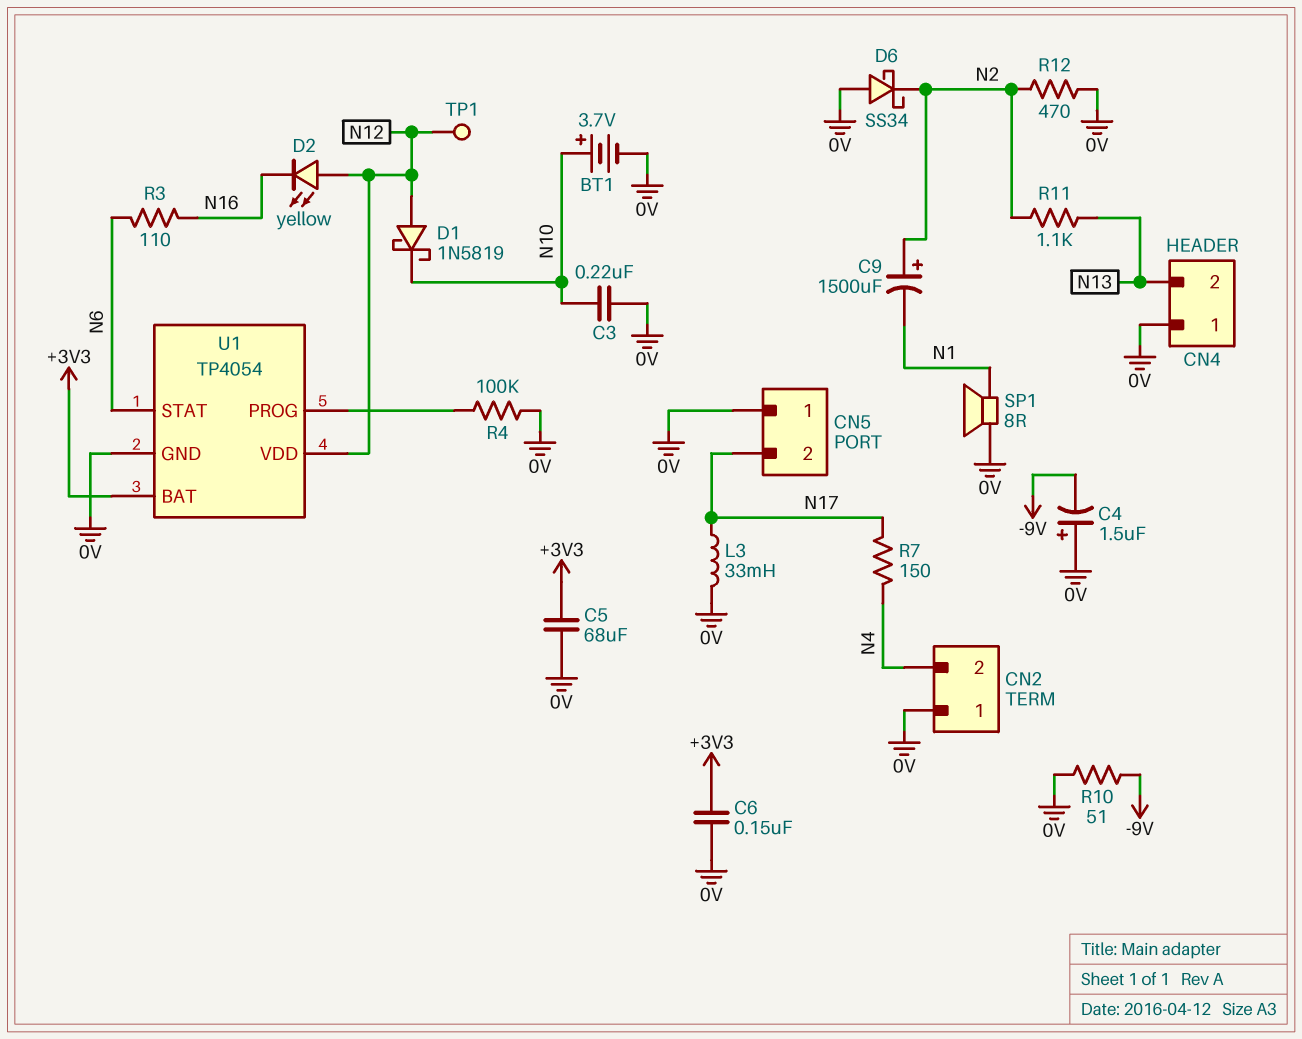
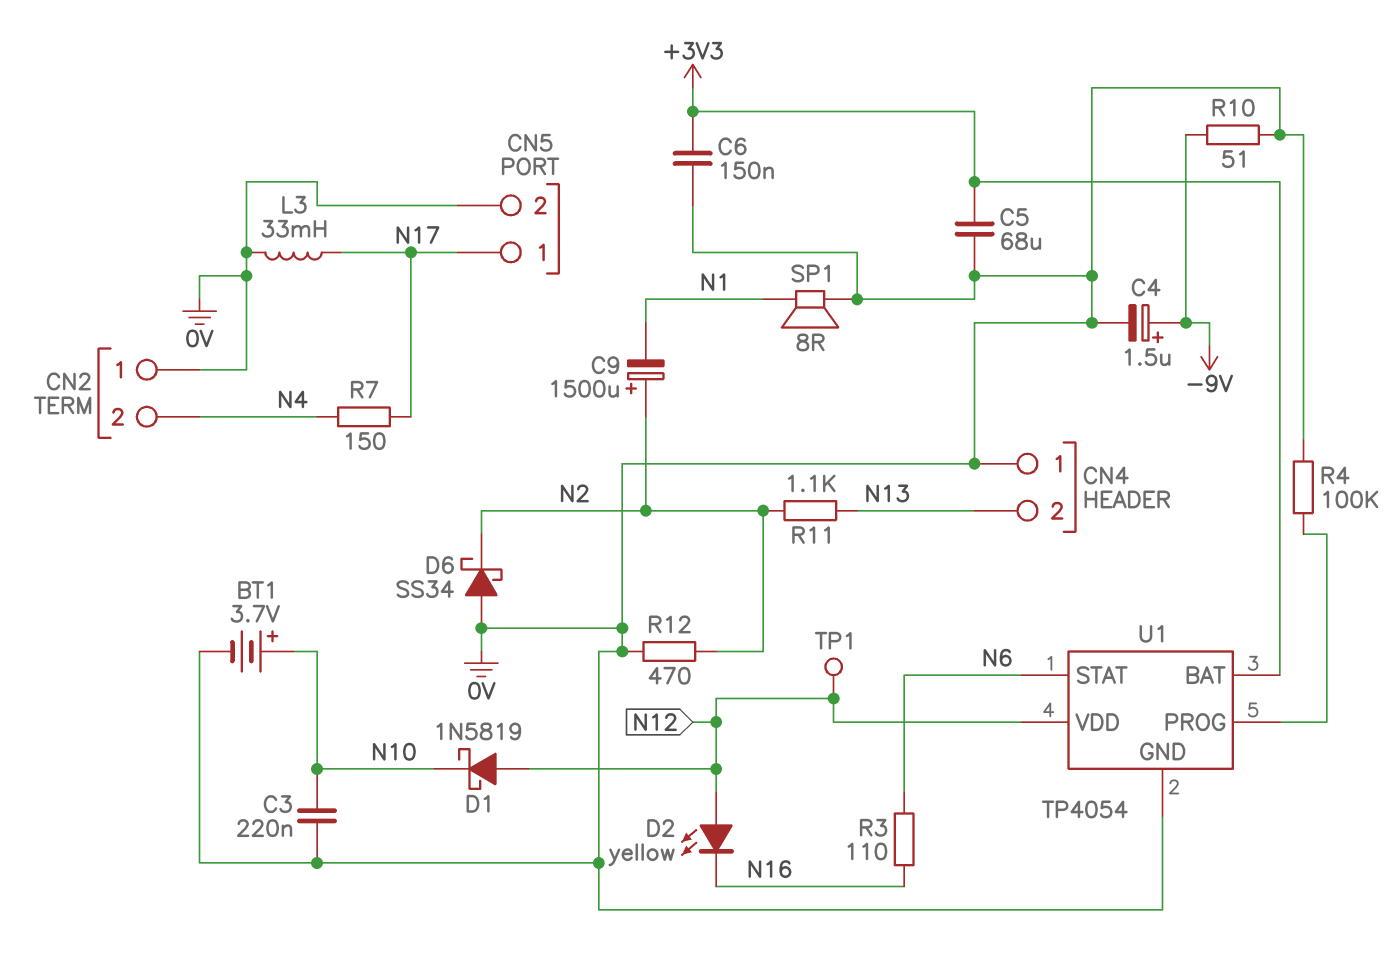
C4: 1.5uF (plus 0V, minus -9V) -> 1.5uF (plus -9V, minus 0V)
CN5 pin 1: 0V -> N17
CN5 pin 2: N17 -> 0V

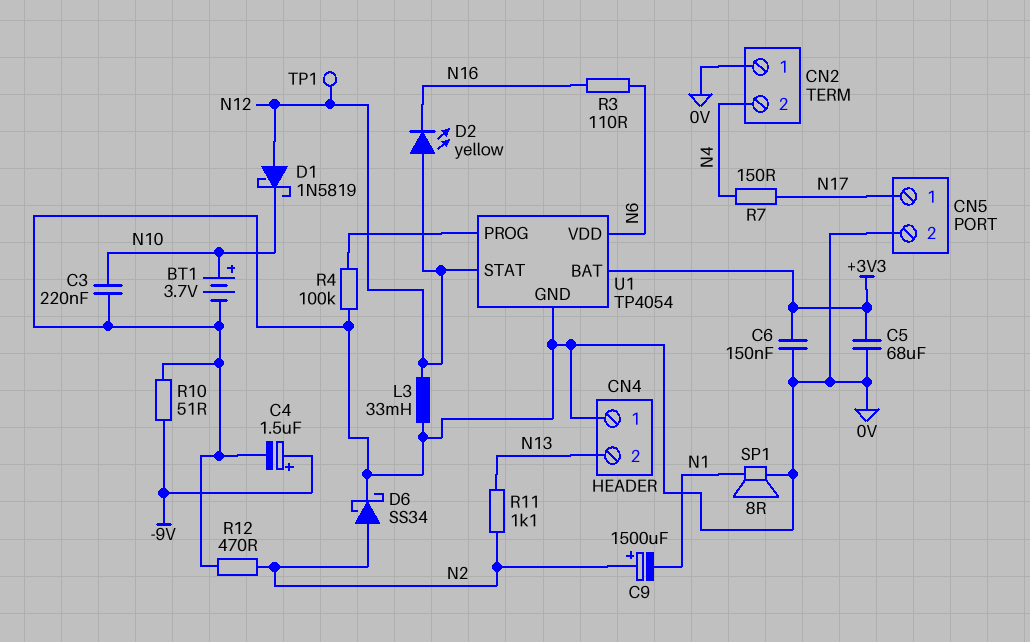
D6: schottky SS34 (A 0V, K N2) -> schottky SS34 (A N2, K 0V)
L3: 33mH (0V, N17) -> 33mH (0V, N12)
U1 pin STAT: N6 -> N12
U1 pin VDD: N12 -> N6

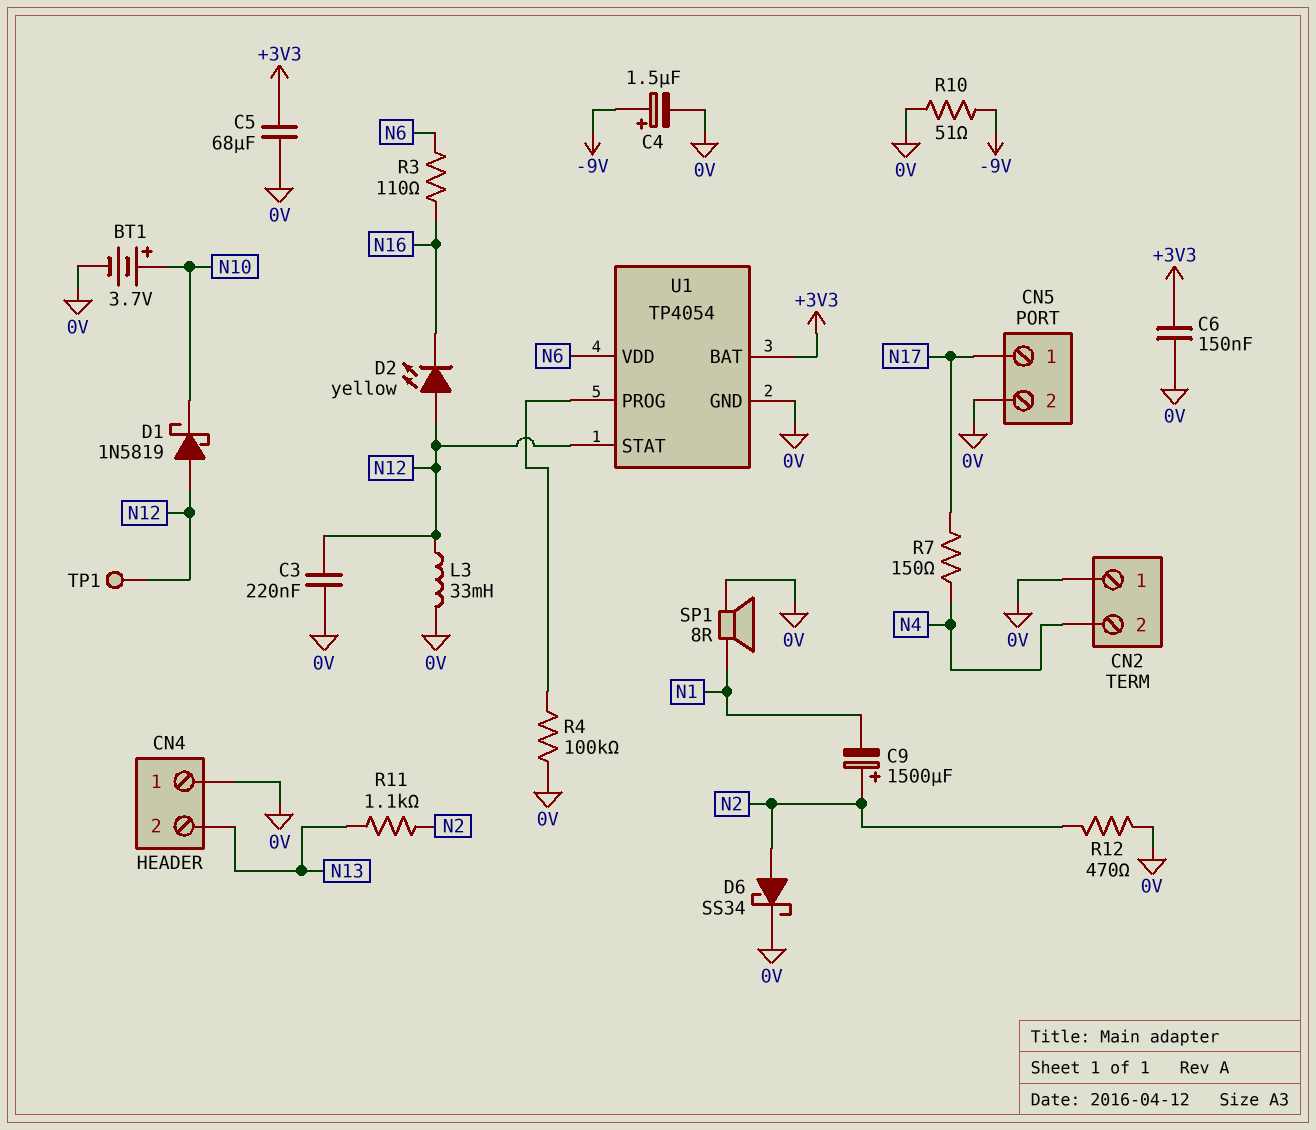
C3: 220nF (0V, N10) -> 220nF (0V, N12)

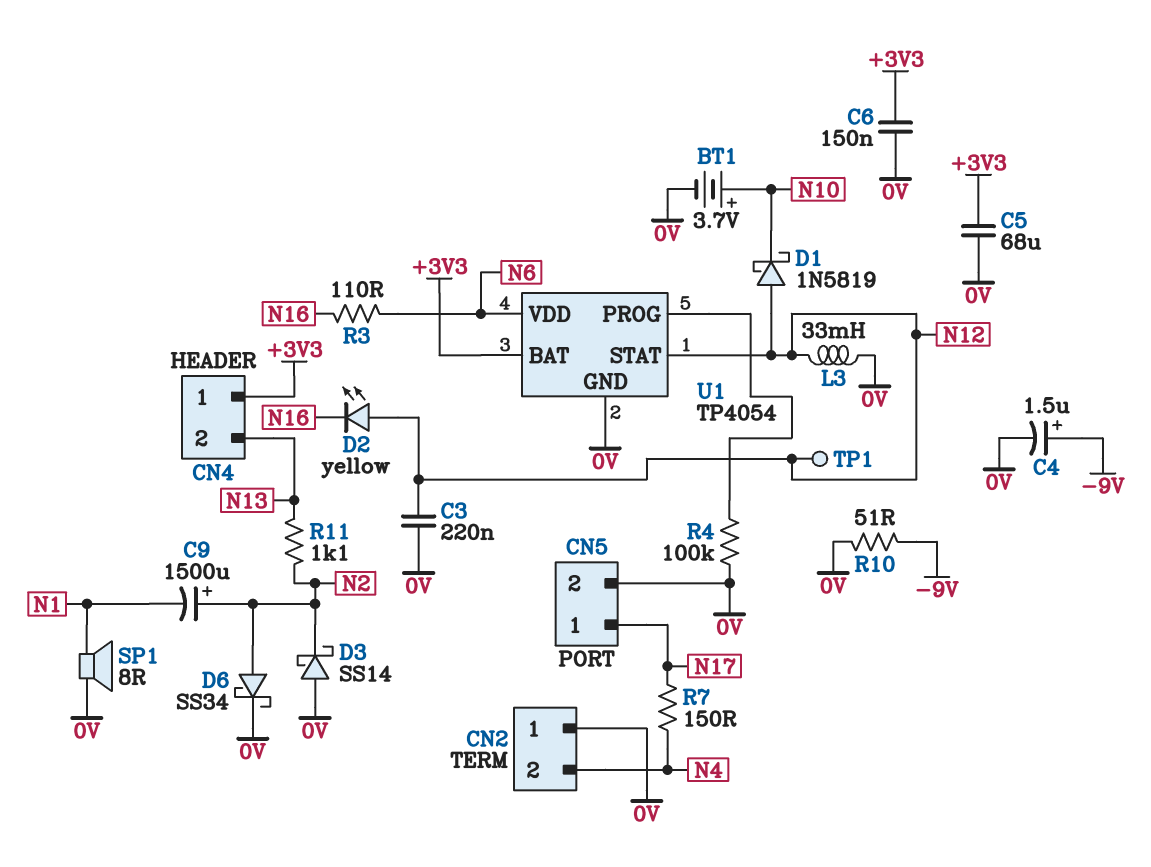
CN4 pin 1: 0V -> +3V3
D3: none -> schottky SS14 (A 0V, K N2)
R12: 470 (0V, N2) -> none

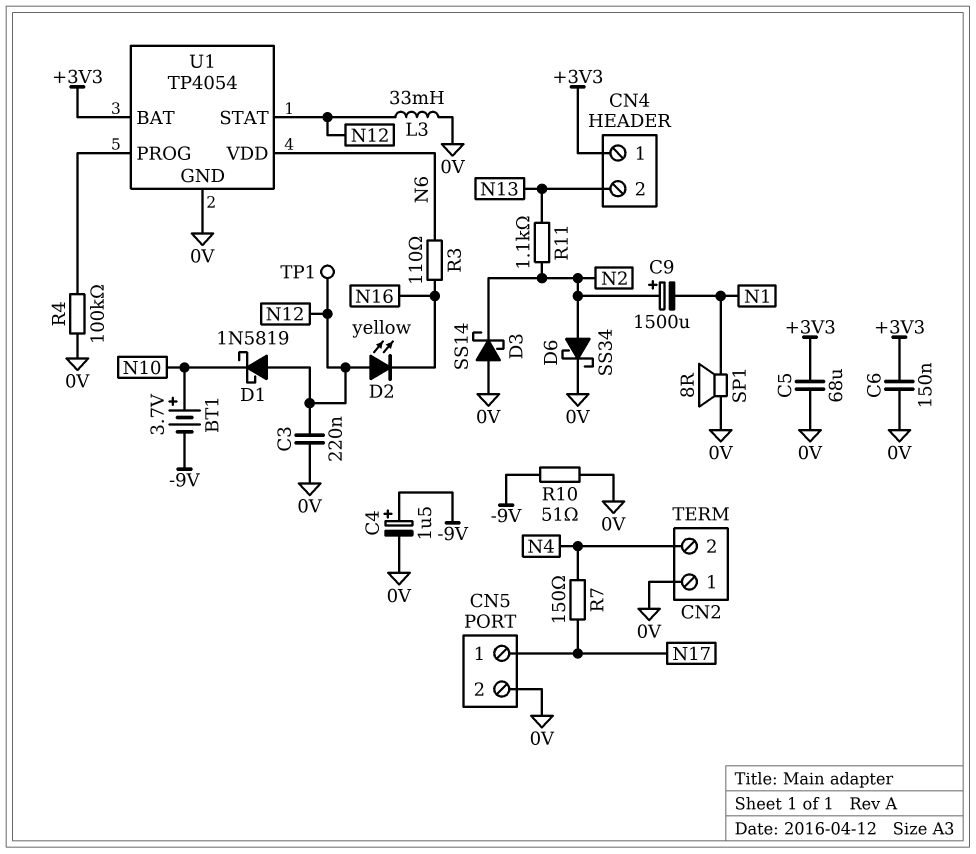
BT1: 3.7V (plus N10, minus 0V) -> 3.7V (plus N10, minus -9V)

